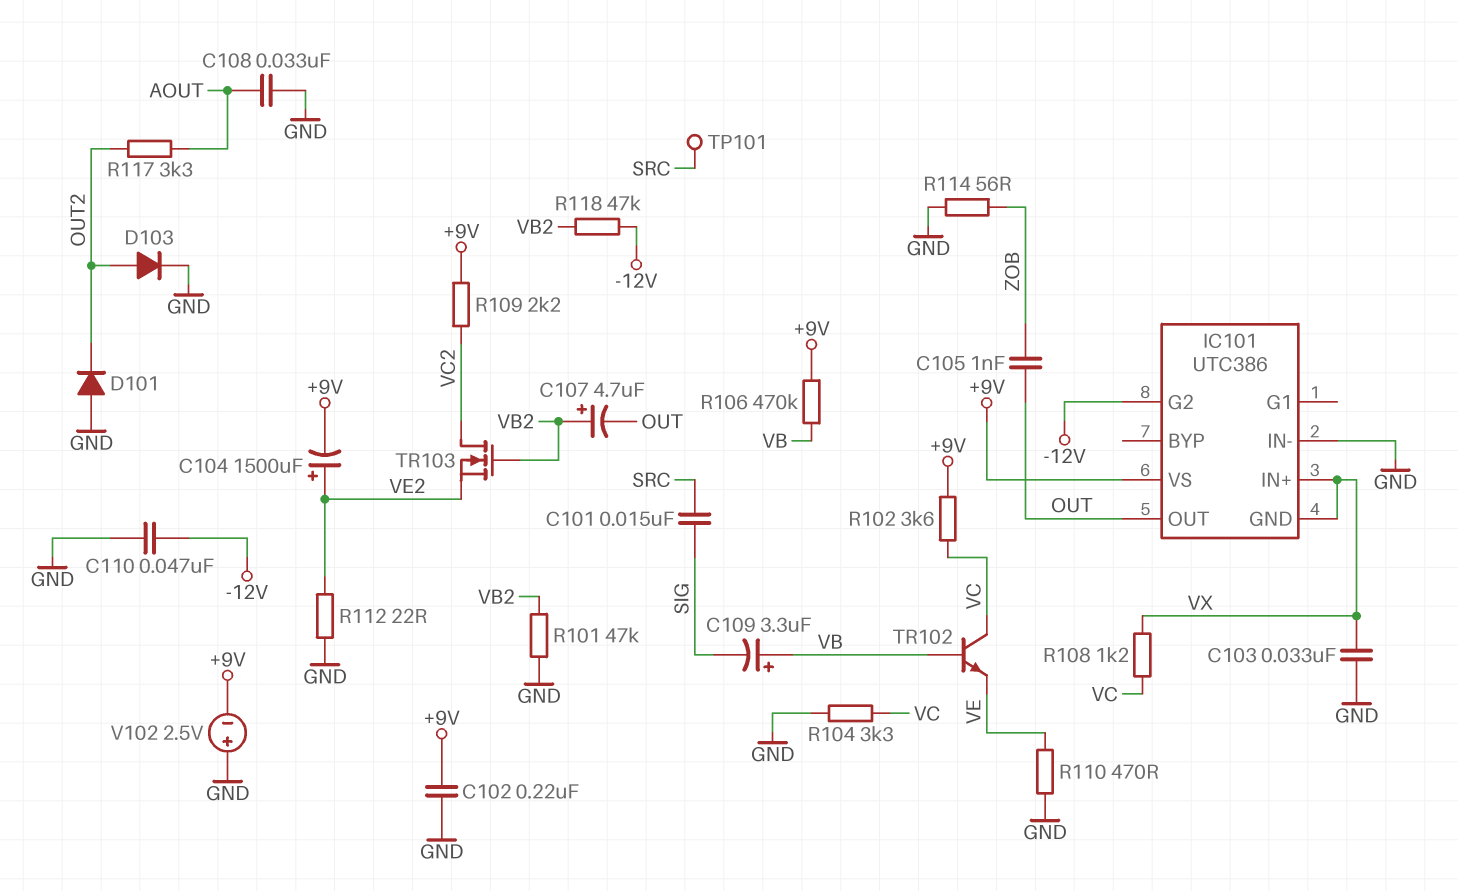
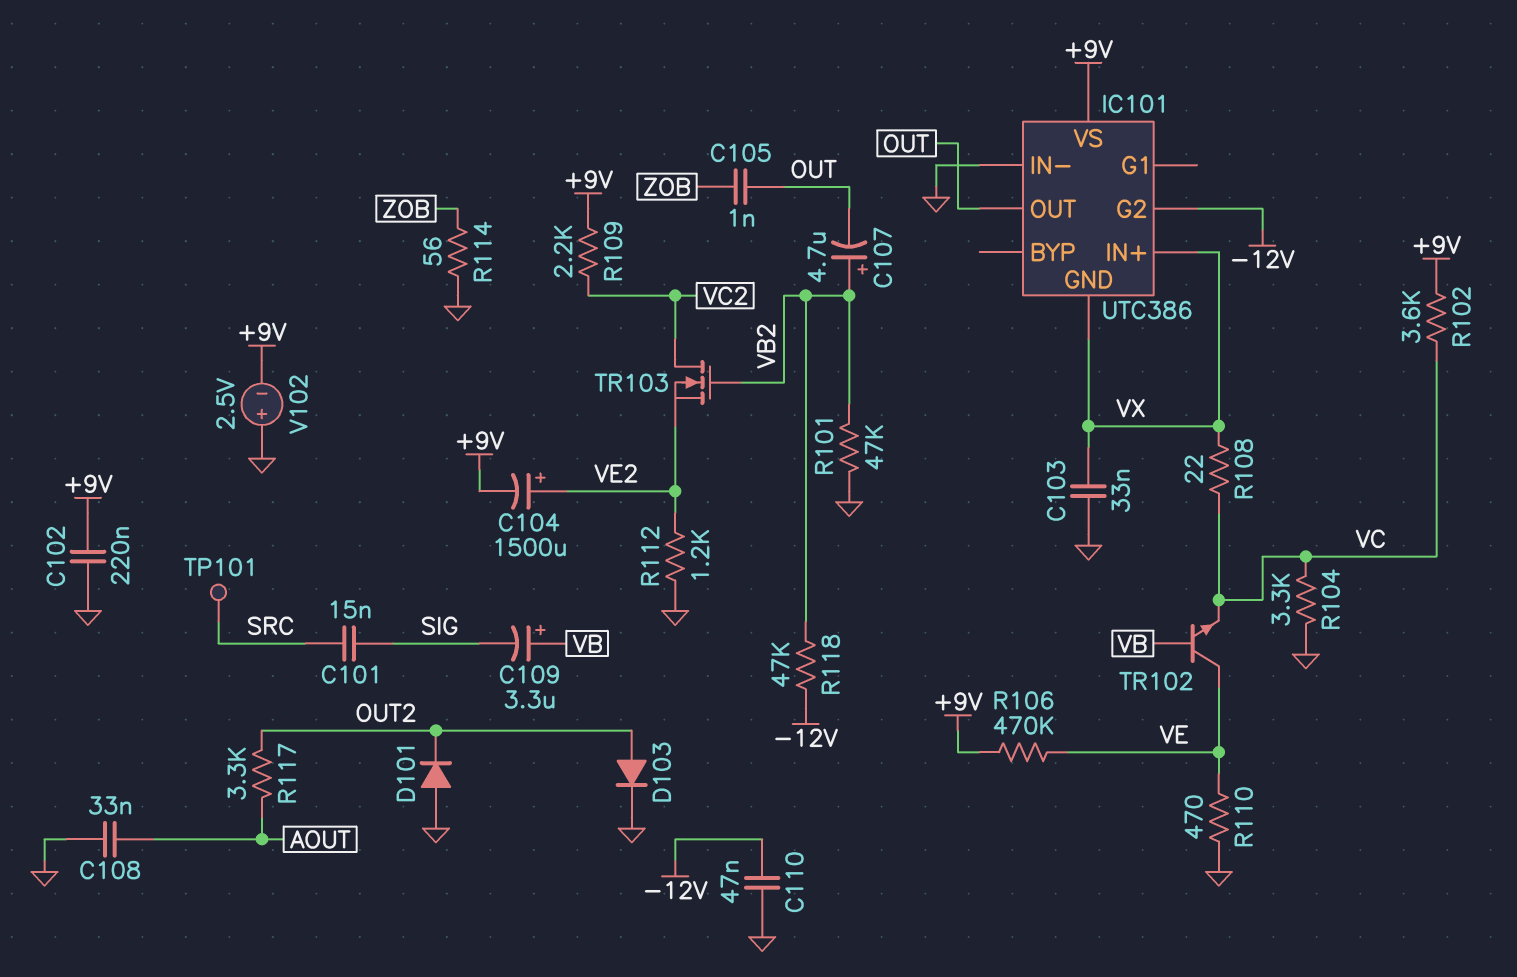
R106: 470k (+9V, VB) -> 470k (+9V, VE)
R108: 1.2k (VC, VX) -> 22 (VC, VX)
R112: 22 (GND, VE2) -> 1.2k (GND, VE2)
TR102: NPN (B VB, C VC, E VE) -> NPN (B VB, C VE, E VC)

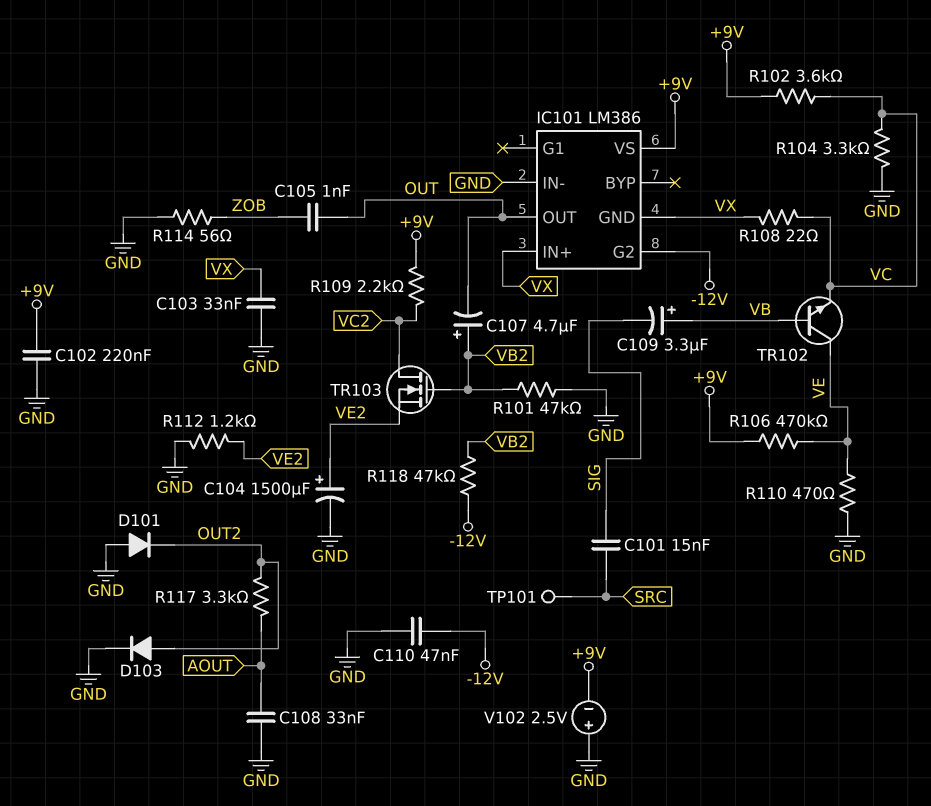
C104: 1500uF (plus VE2, minus +9V) -> 1500uF (plus VE2, minus GND)
IC101: UTC386 -> LM386

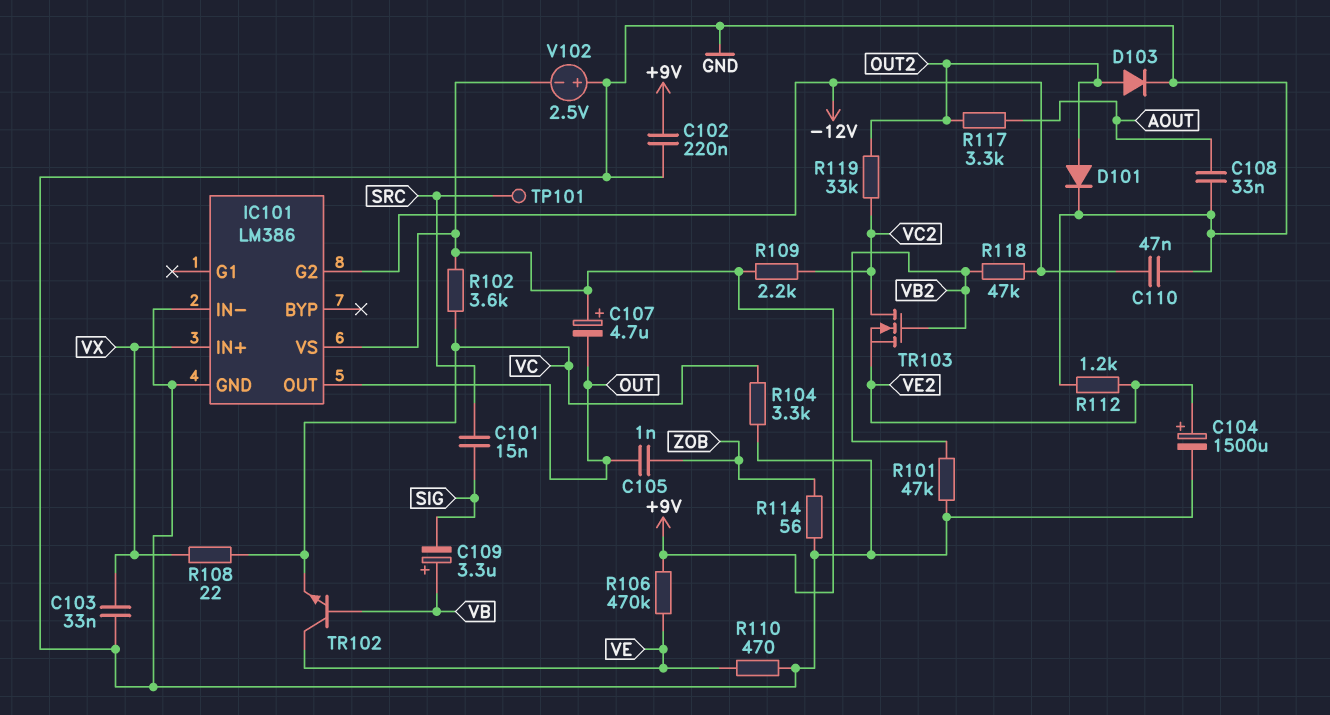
C107: 4.7uF (plus VB2, minus OUT) -> 4.7uF (plus +9V, minus OUT)
D101: diode (A GND, K OUT2) -> diode (A OUT2, K GND)
IC101 pin GND: VX -> GND
R119: none -> 33k (OUT2, VC2)

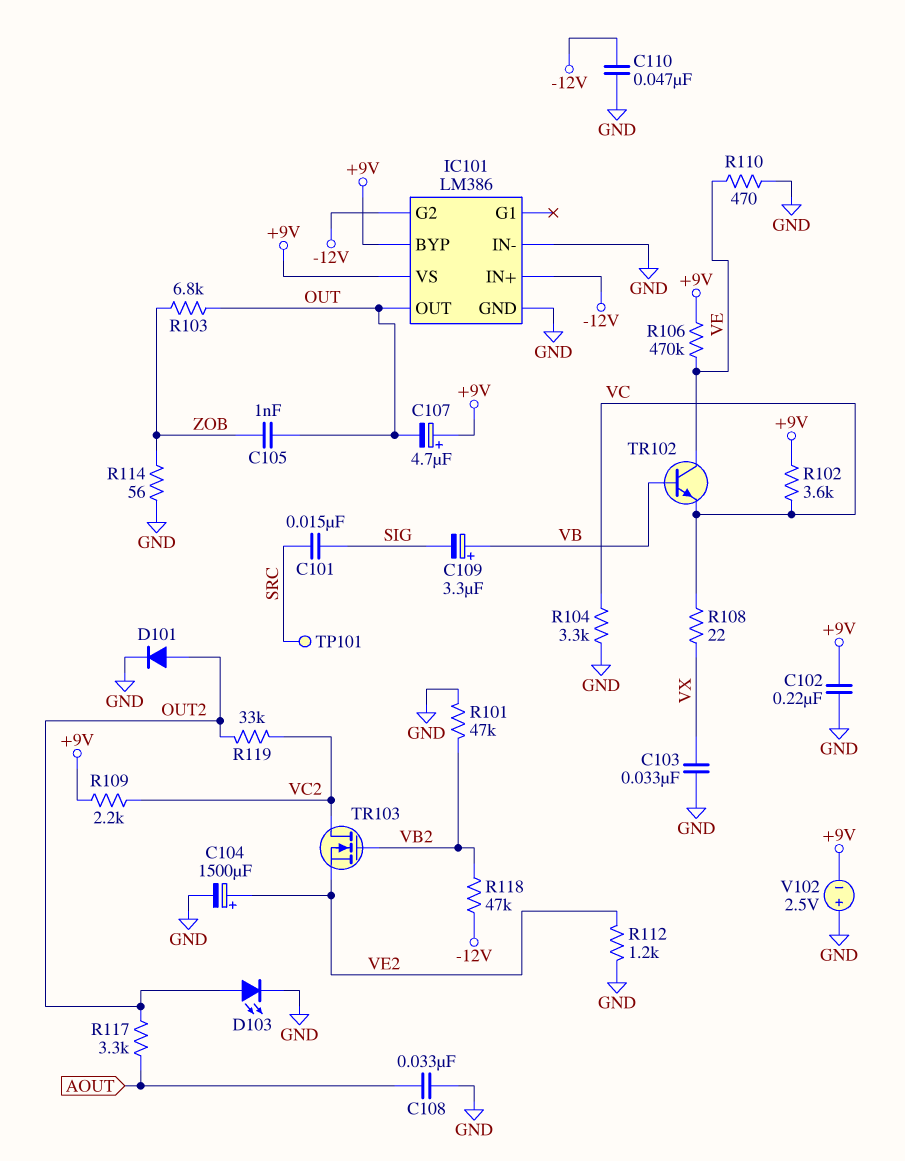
D103: diode (A OUT2, K GND) -> LED (A OUT2, K GND)
IC101 pin BYP: none -> +9V
IC101 pin IN+: VX -> -12V
R103: none -> 6.8k (OUT, ZOB)

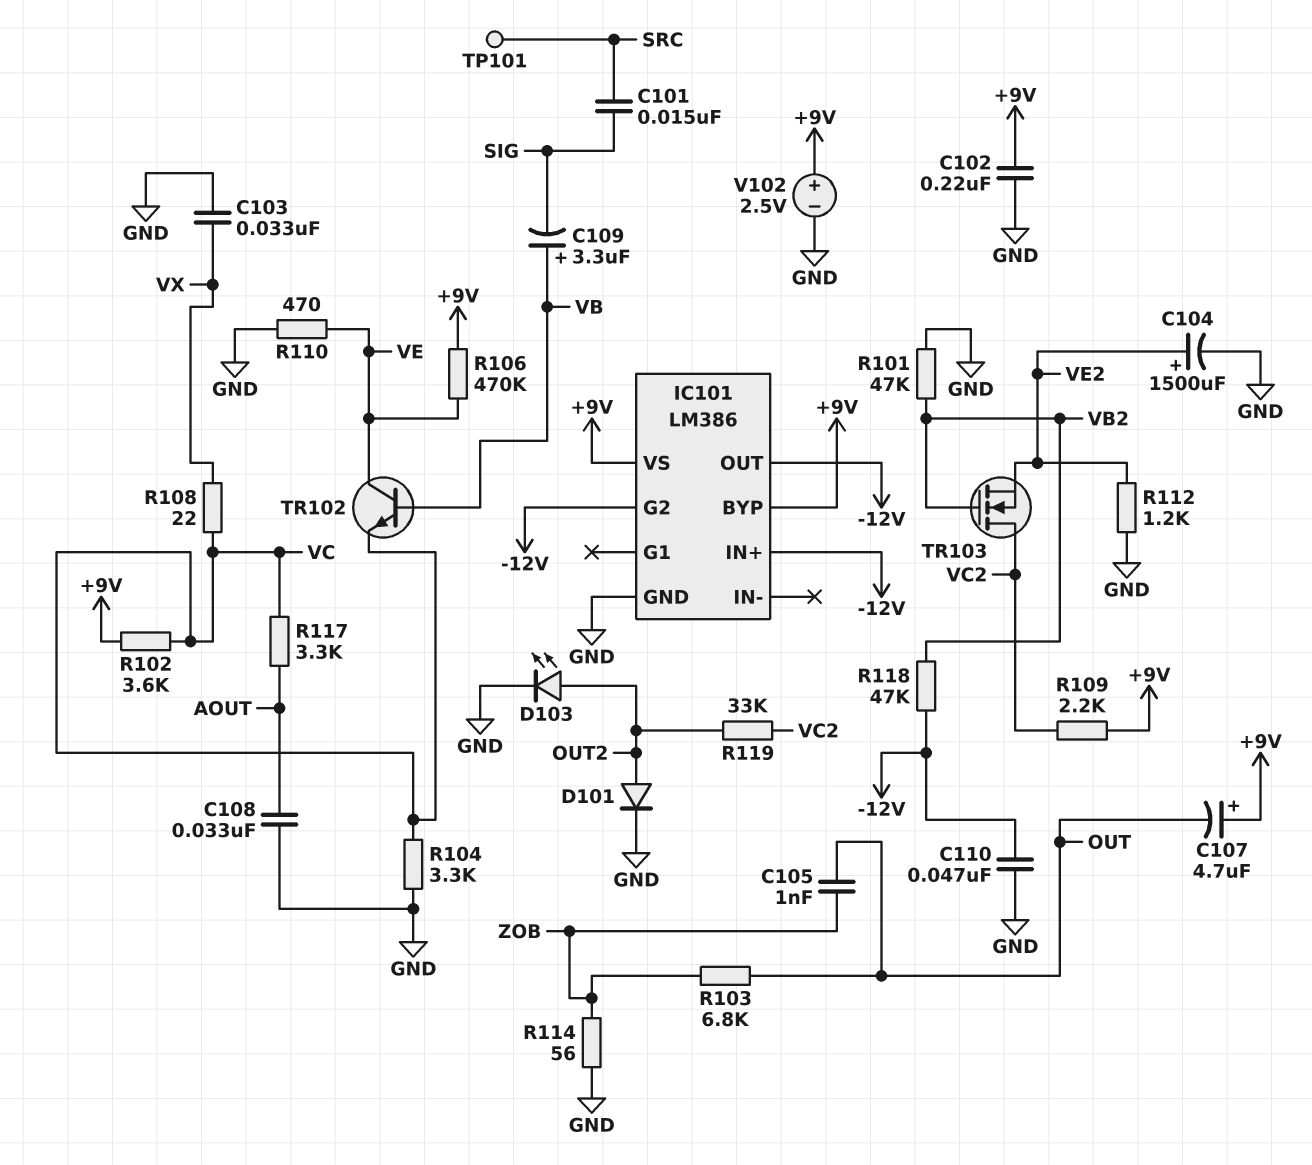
IC101 pin IN-: GND -> none
IC101 pin OUT: OUT -> -12V
R117: 3.3k (AOUT, OUT2) -> 3.3k (AOUT, VC)
V102: 2.5V (plus GND, minus +9V) -> 2.5V (plus +9V, minus GND)

